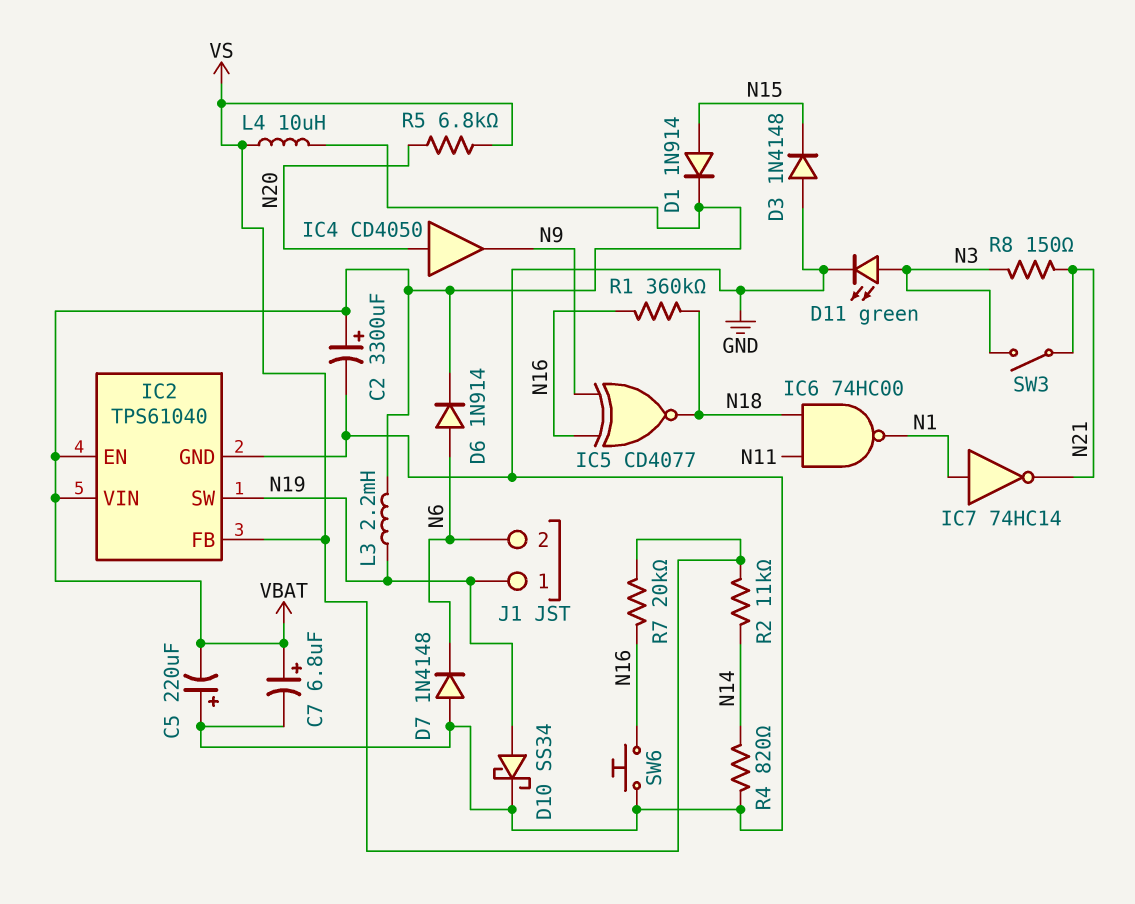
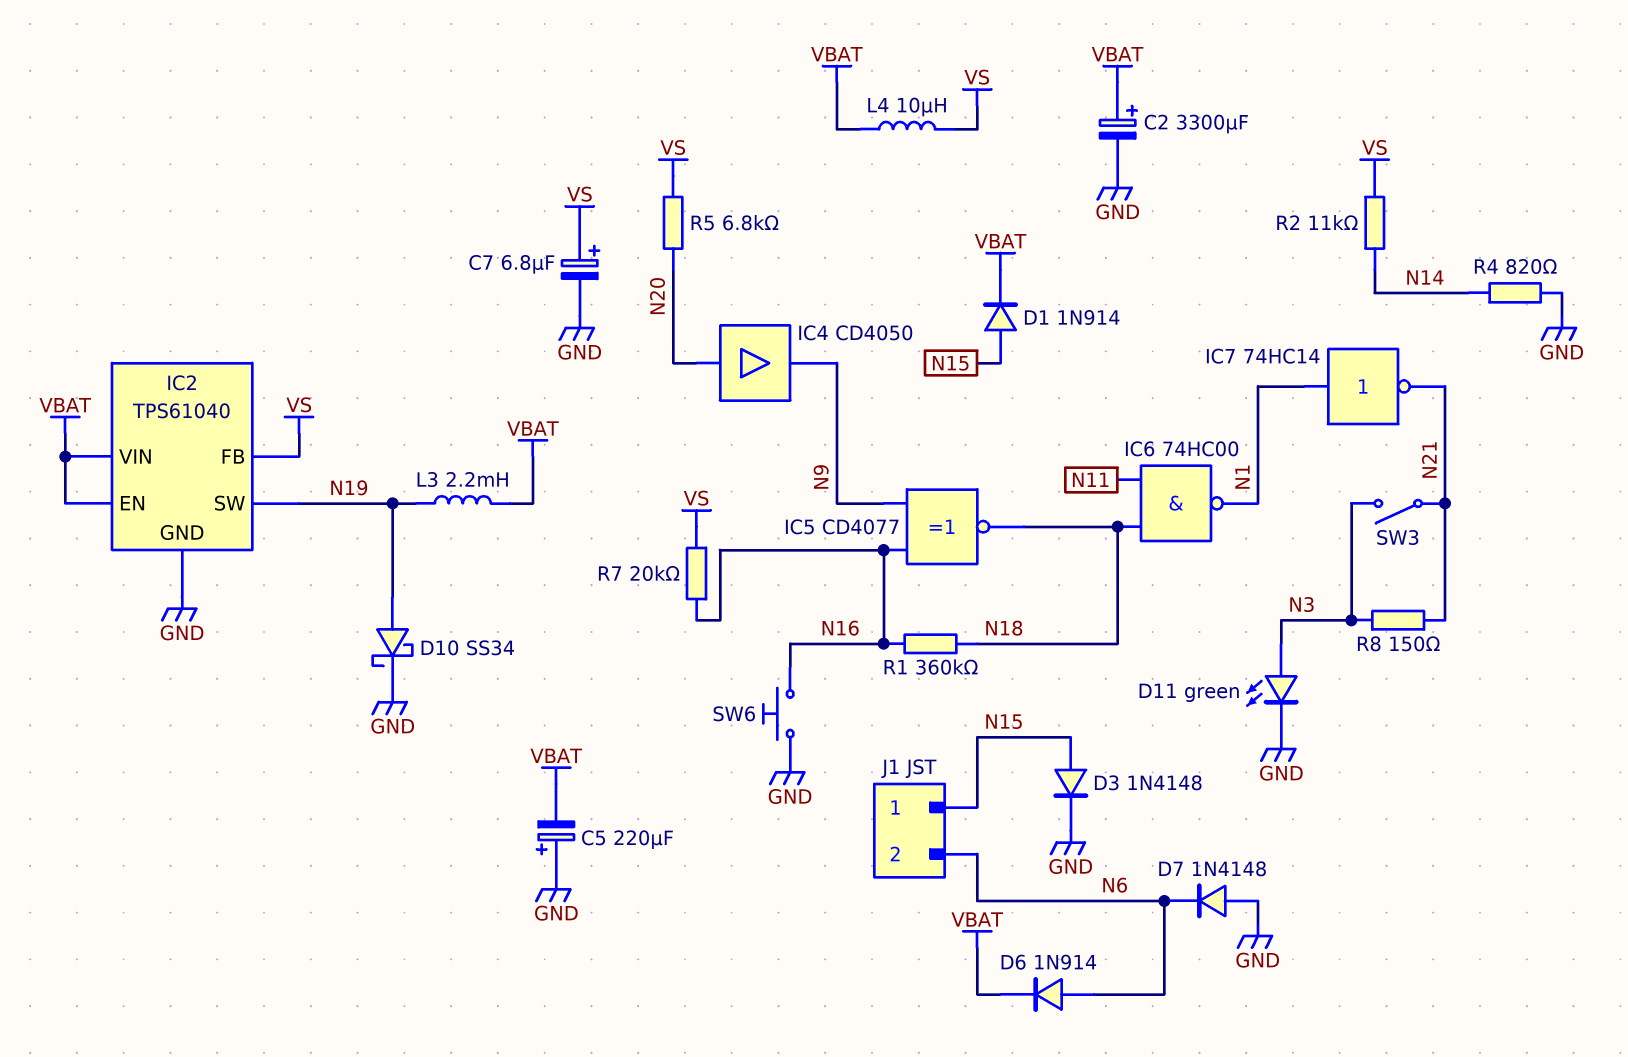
C7: 6.8uF (plus VBAT, minus GND) -> 6.8uF (plus VS, minus GND)
D3: diode 1N4148 (A GND, K N15) -> diode 1N4148 (A N15, K GND)
J1 pin 1: N19 -> N15

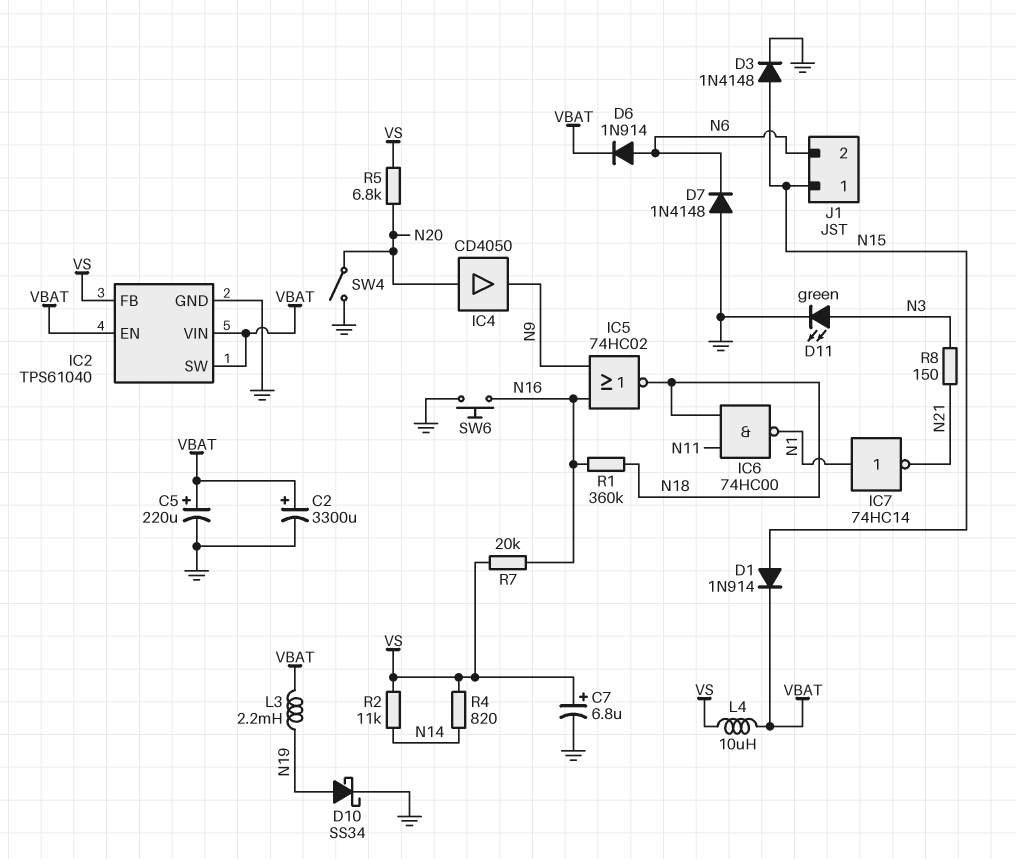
C5: 220uF (plus GND, minus VBAT) -> 220uF (plus VBAT, minus GND)
IC2 pin SW: N19 -> VBAT
IC5: XNOR CD4077 (in N9, in N16, out N18) -> NOR 74HC02 (in N9, in N16, out N18)
R4: 820 (GND, N14) -> 820 (N14, VS)
SW3: switch (N3, N21) -> none
SW4: none -> switch (GND, N20)

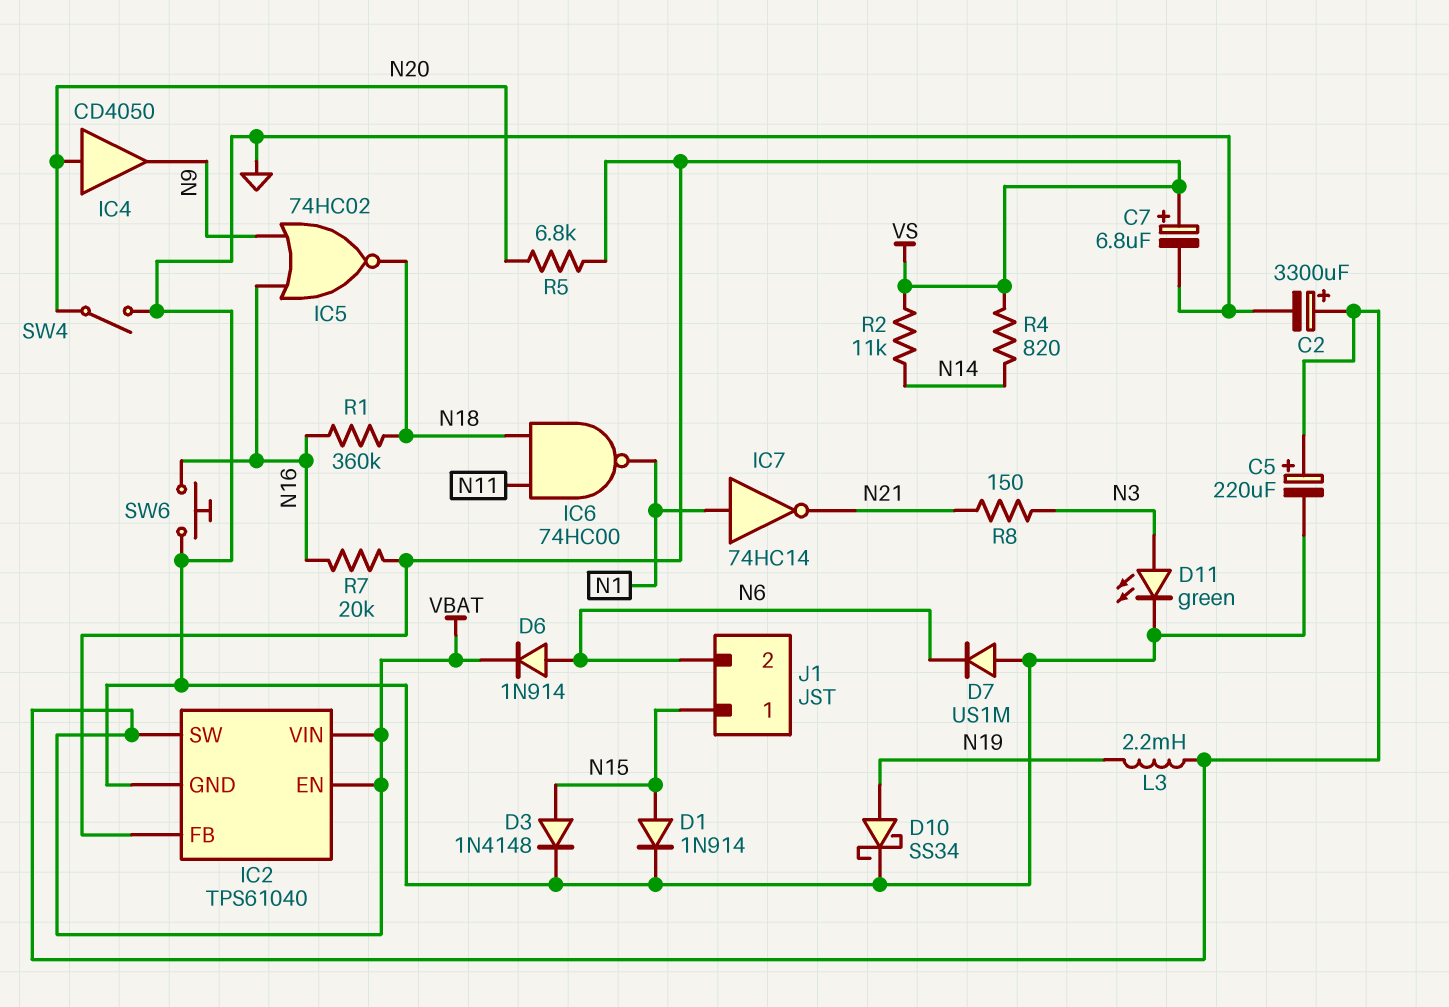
D1: diode 1N914 (A N15, K VBAT) -> diode 1N914 (A N15, K GND)
D7: diode 1N4148 (A GND, K N6) -> diode US1M (A GND, K N6)
L4: 10uH (VBAT, VS) -> none

